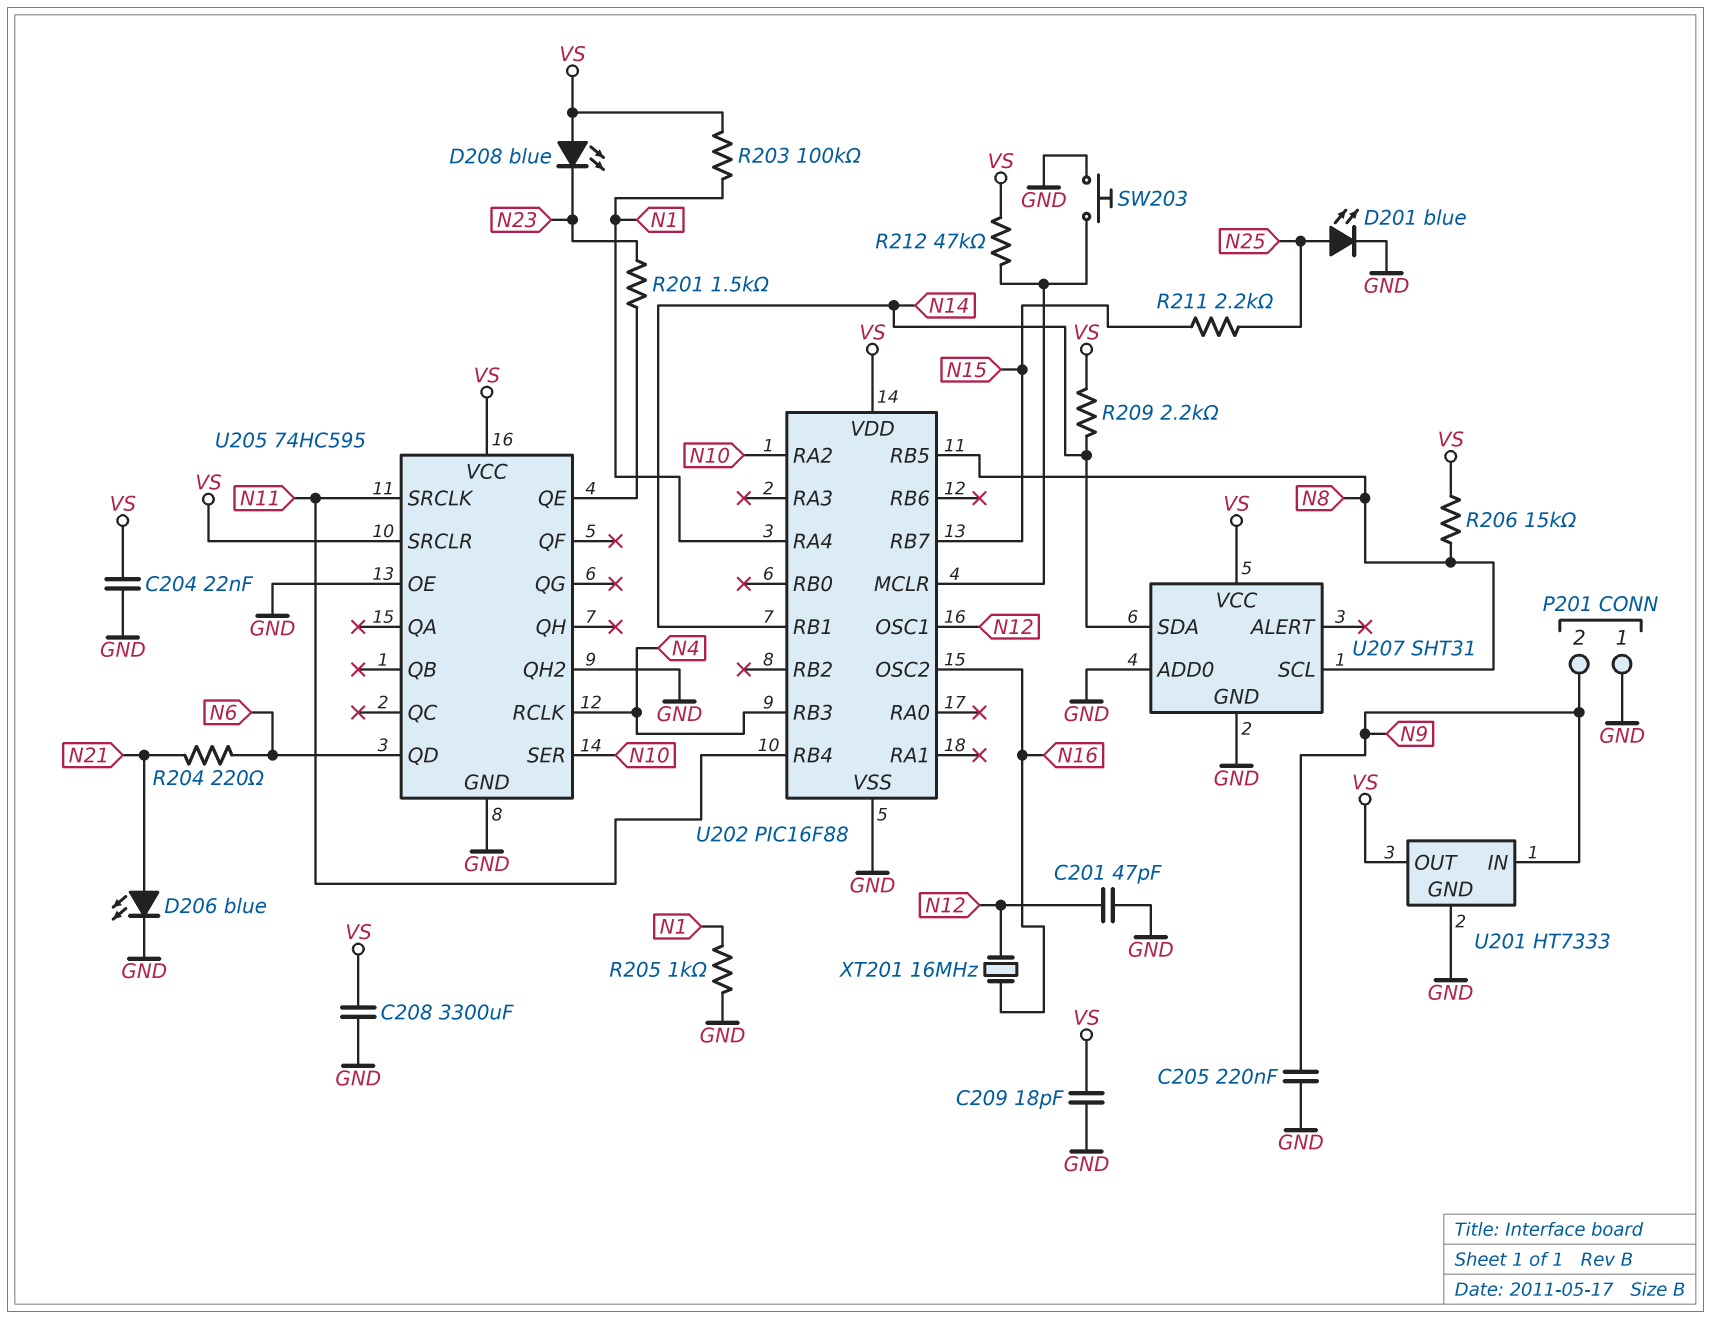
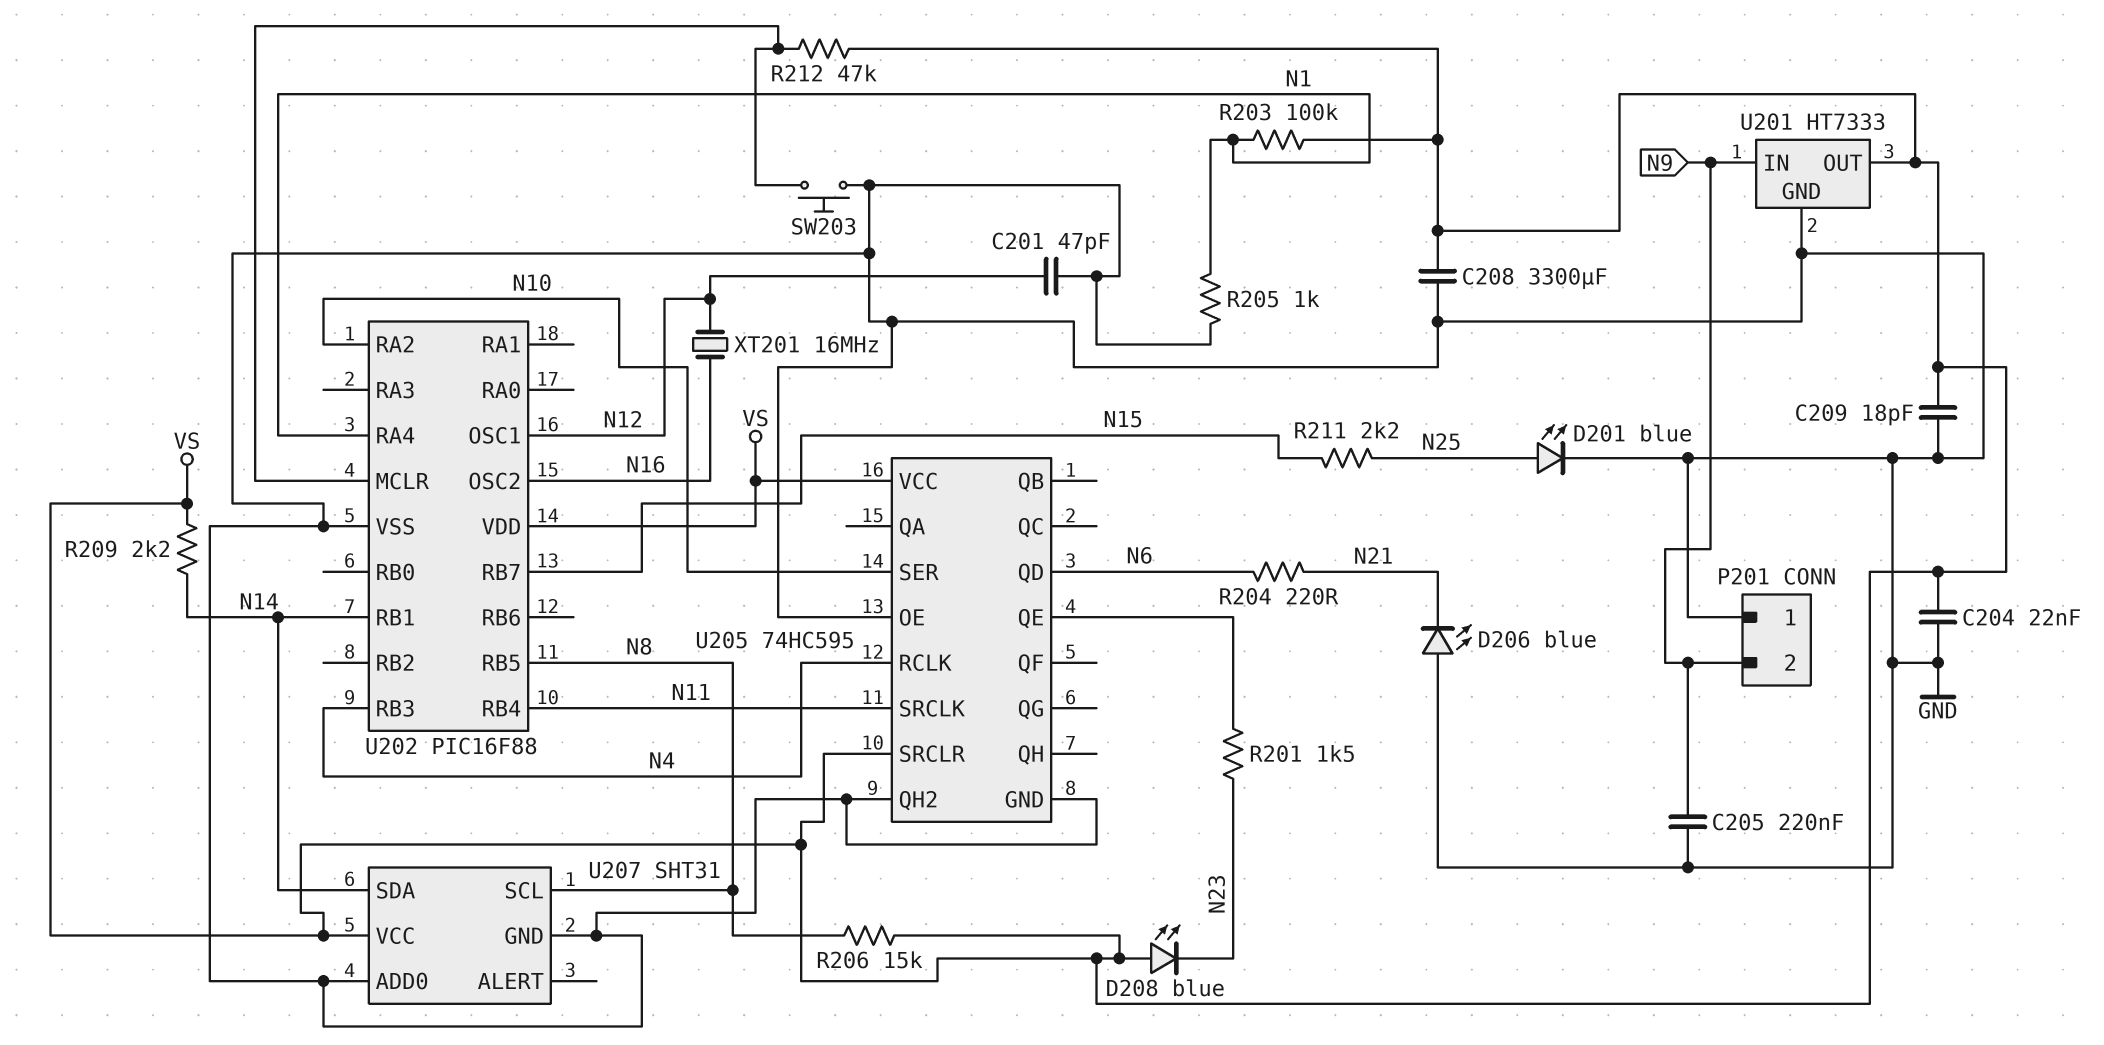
D206: LED blue (A N21, K GND) -> LED blue (A GND, K N21)

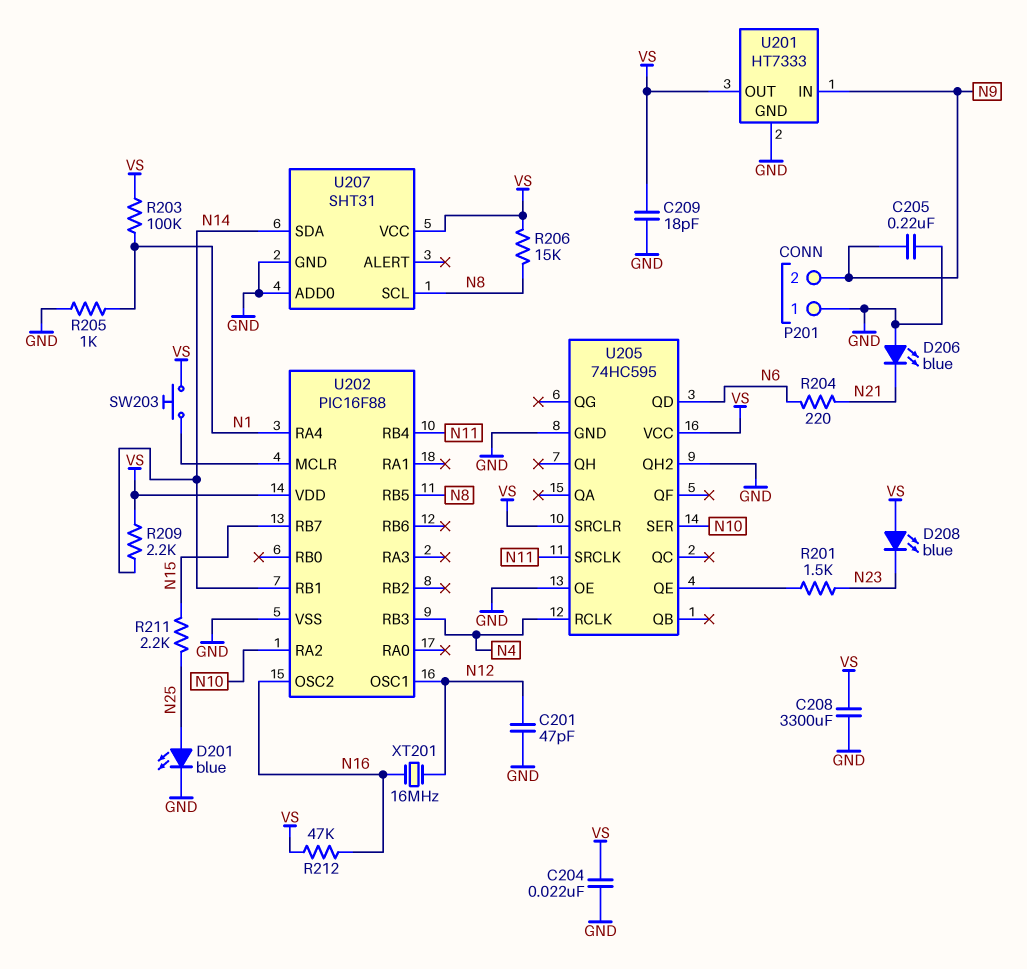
R212: 47k (U202/MCLR, VS) -> 47k (N16, VS)
SW203: button (GND, U202/MCLR) -> button (U202/MCLR, VS)

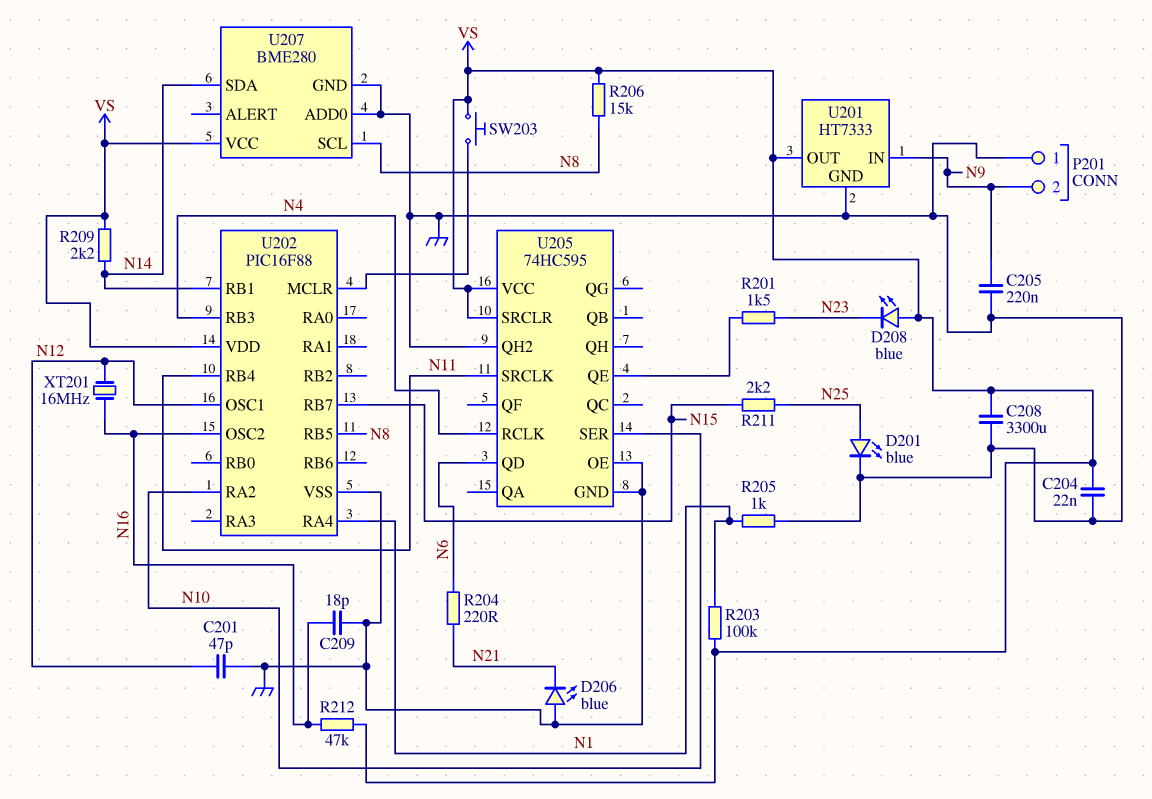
C209: 18pF (GND, VS) -> 18pF (GND, N16)
U207: SHT31 -> BME280

